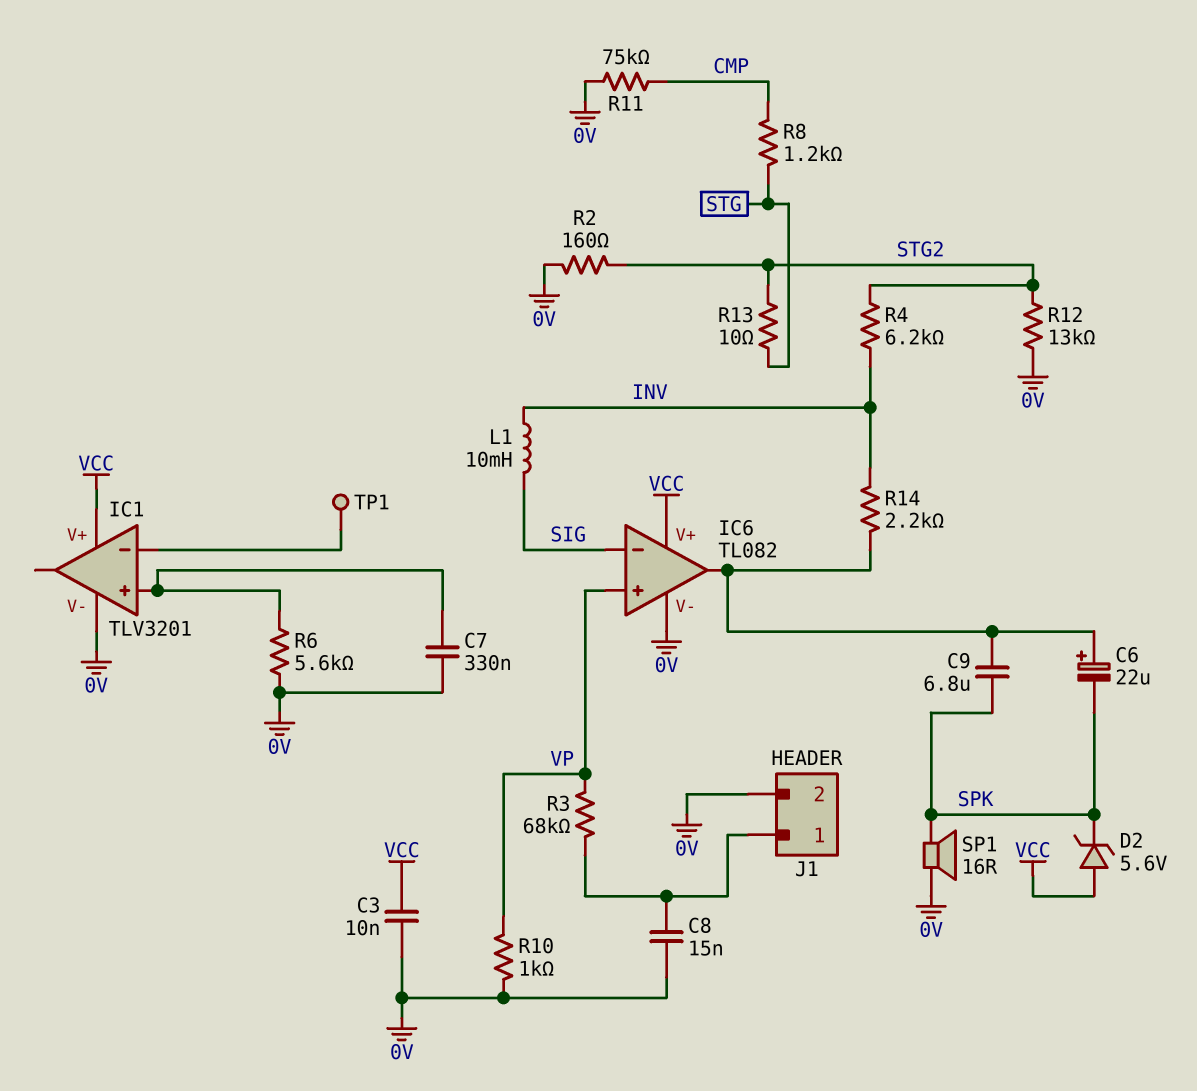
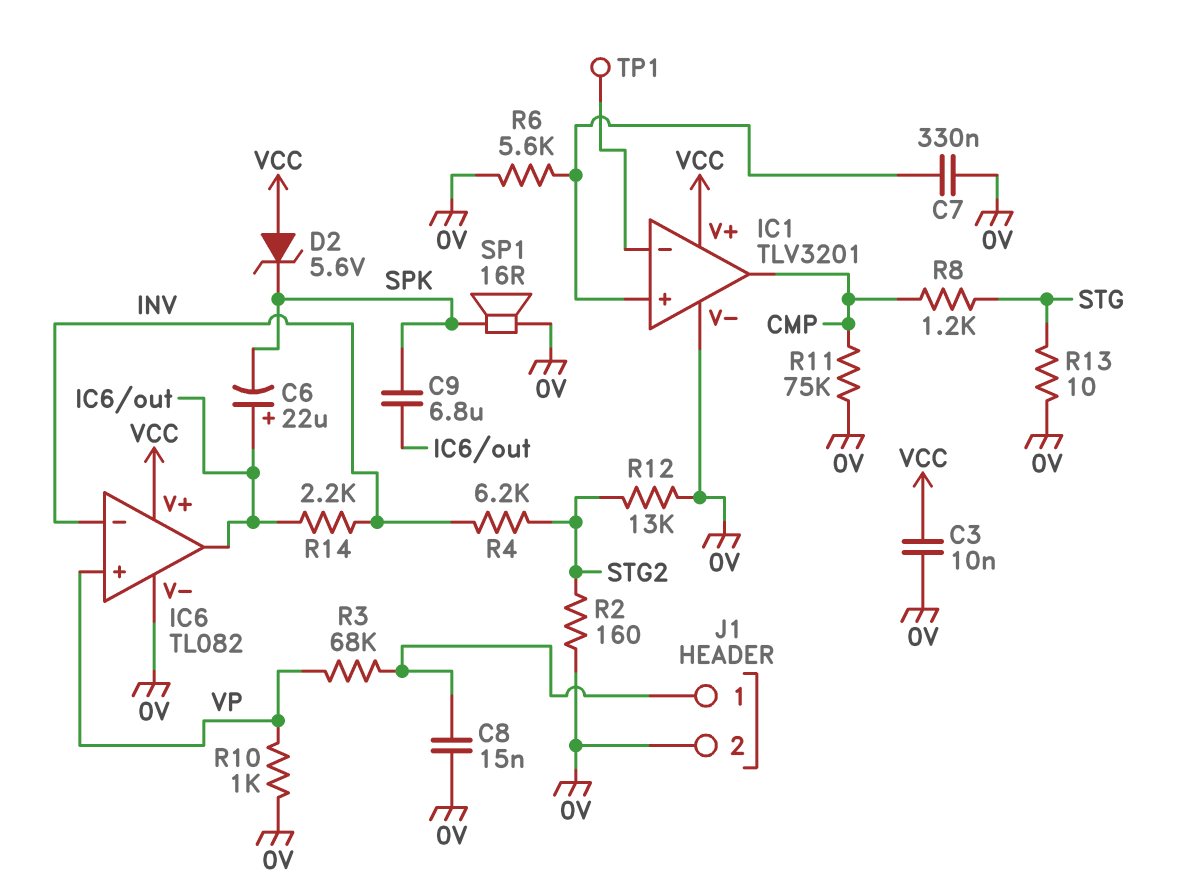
IC1 pin out: none -> CMP
IC6 pin in-: SIG -> INV
L1: 10mH (INV, SIG) -> none
R13: 10 (STG, STG2) -> 10 (0V, STG)

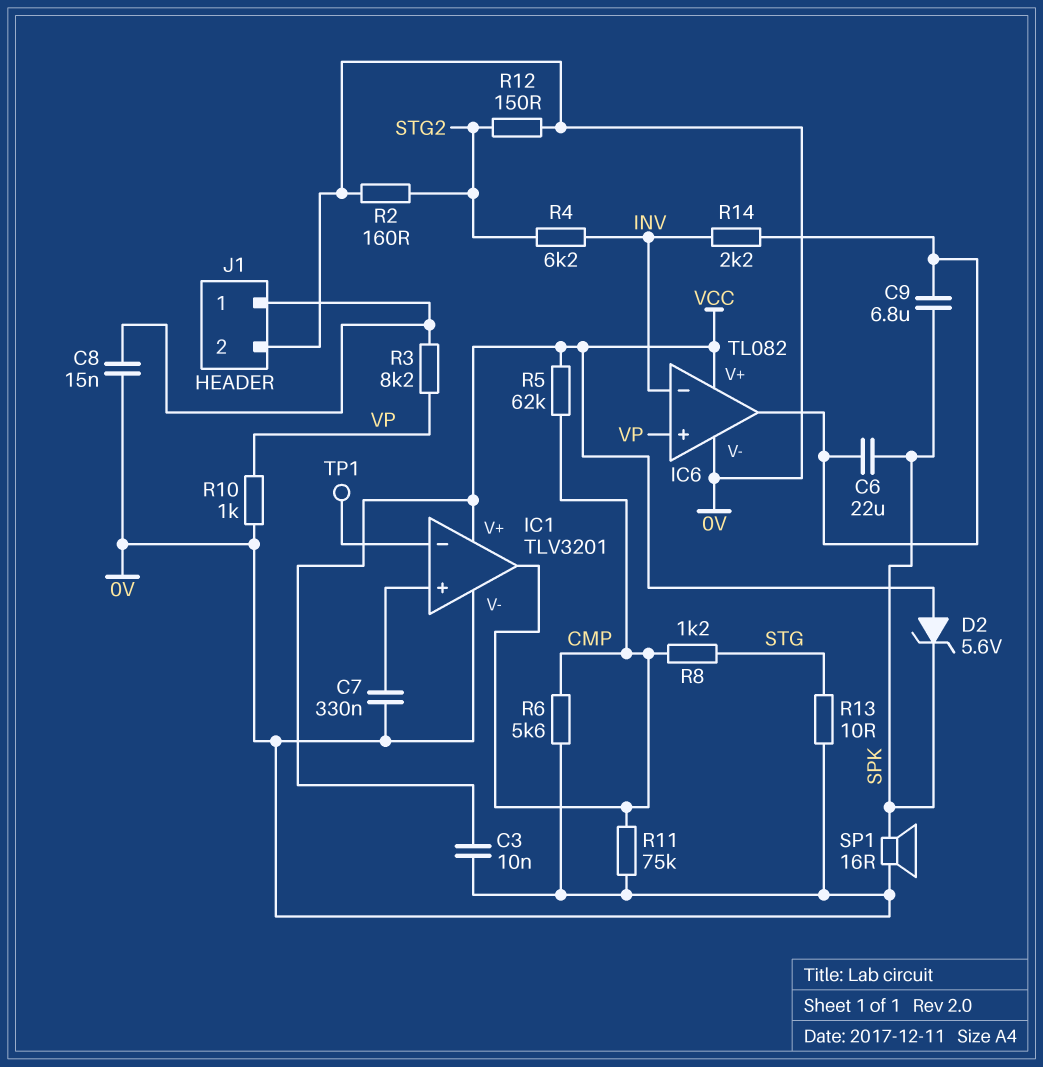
C6: 22uF (plus IC6/out, minus SPK) -> 22uF (IC6/out, SPK)
R3: 68k (J1/1, VP) -> 8.2k (J1/1, VP)
R5: none -> 62k (CMP, VCC)
R6: 5.6k (0V, IC1/in+) -> 5.6k (0V, CMP)
R12: 13k (0V, STG2) -> 150 (0V, STG2)

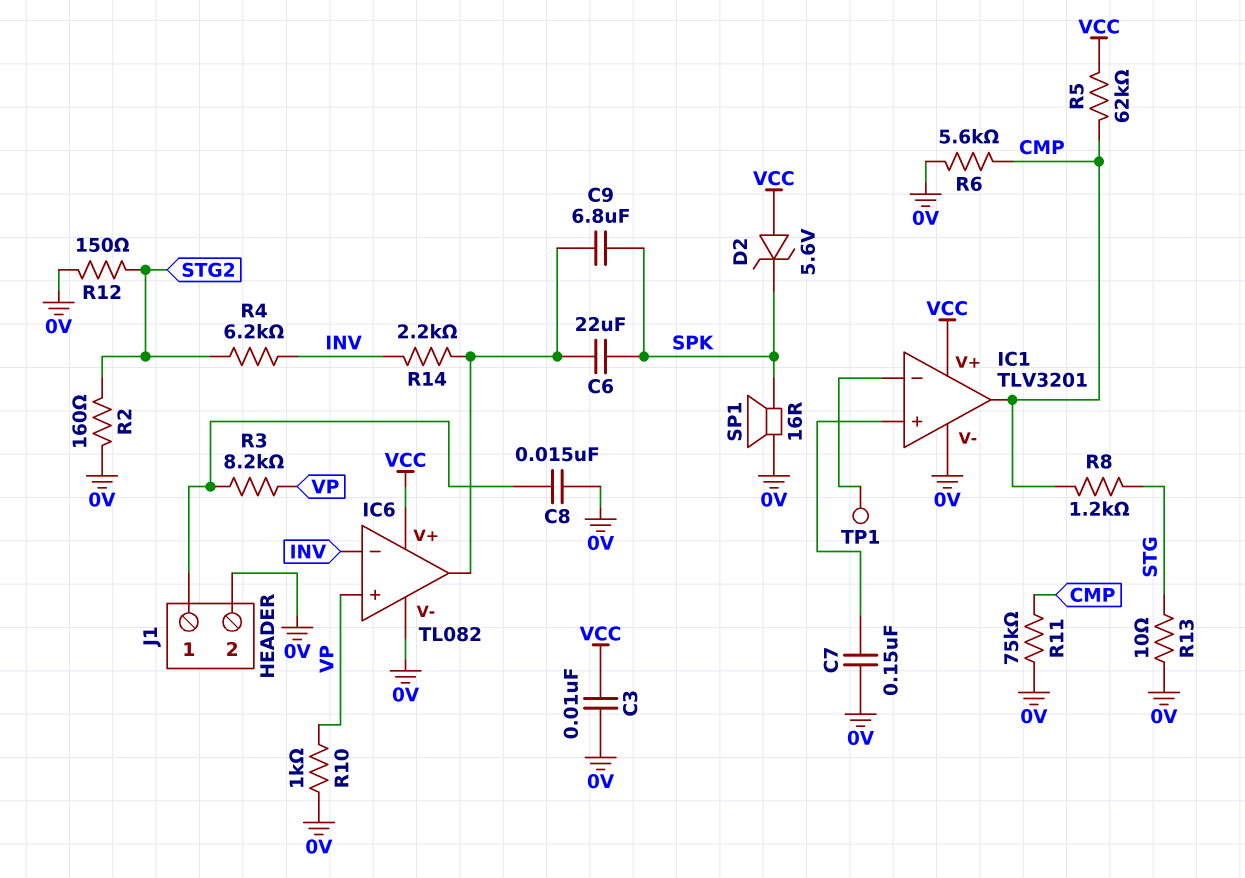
C7: 330nF (0V, IC1/in+) -> 150nF (0V, IC1/in+)

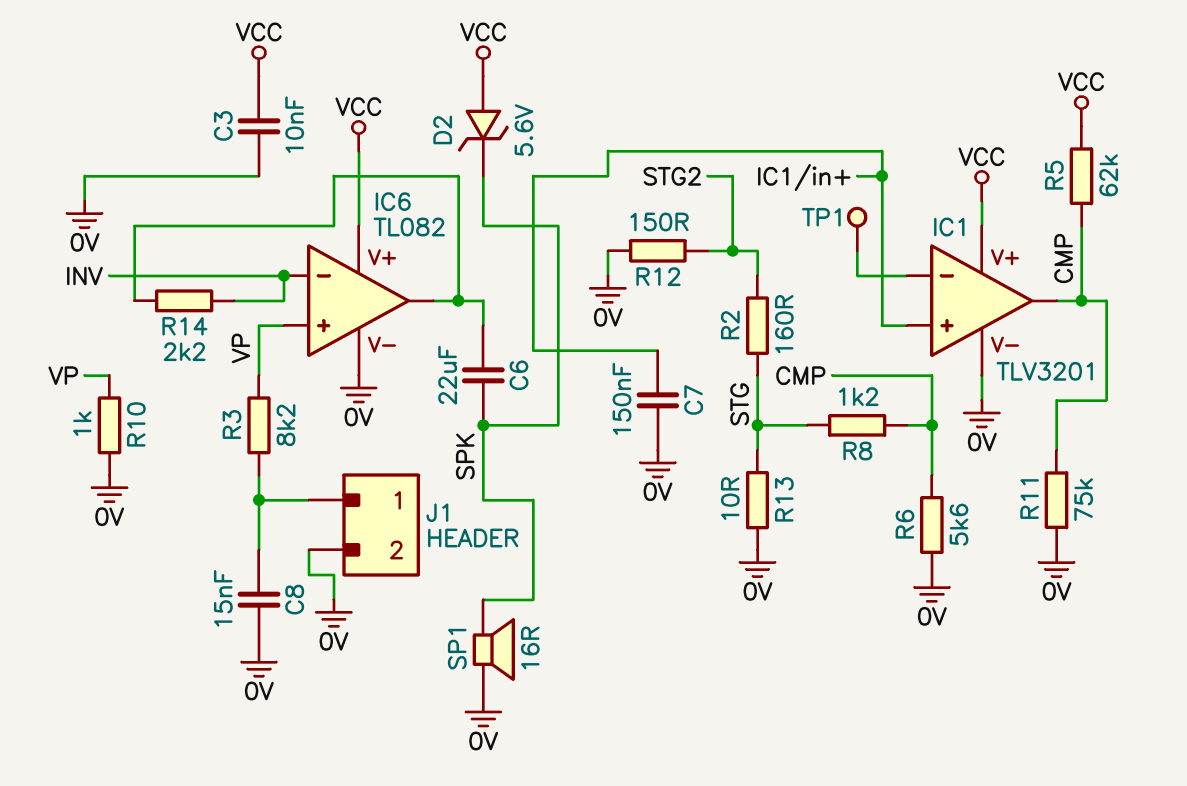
C9: 6.8uF (IC6/out, SPK) -> none
R2: 160 (0V, STG2) -> 160 (STG, STG2)
R4: 6.2k (INV, STG2) -> none

